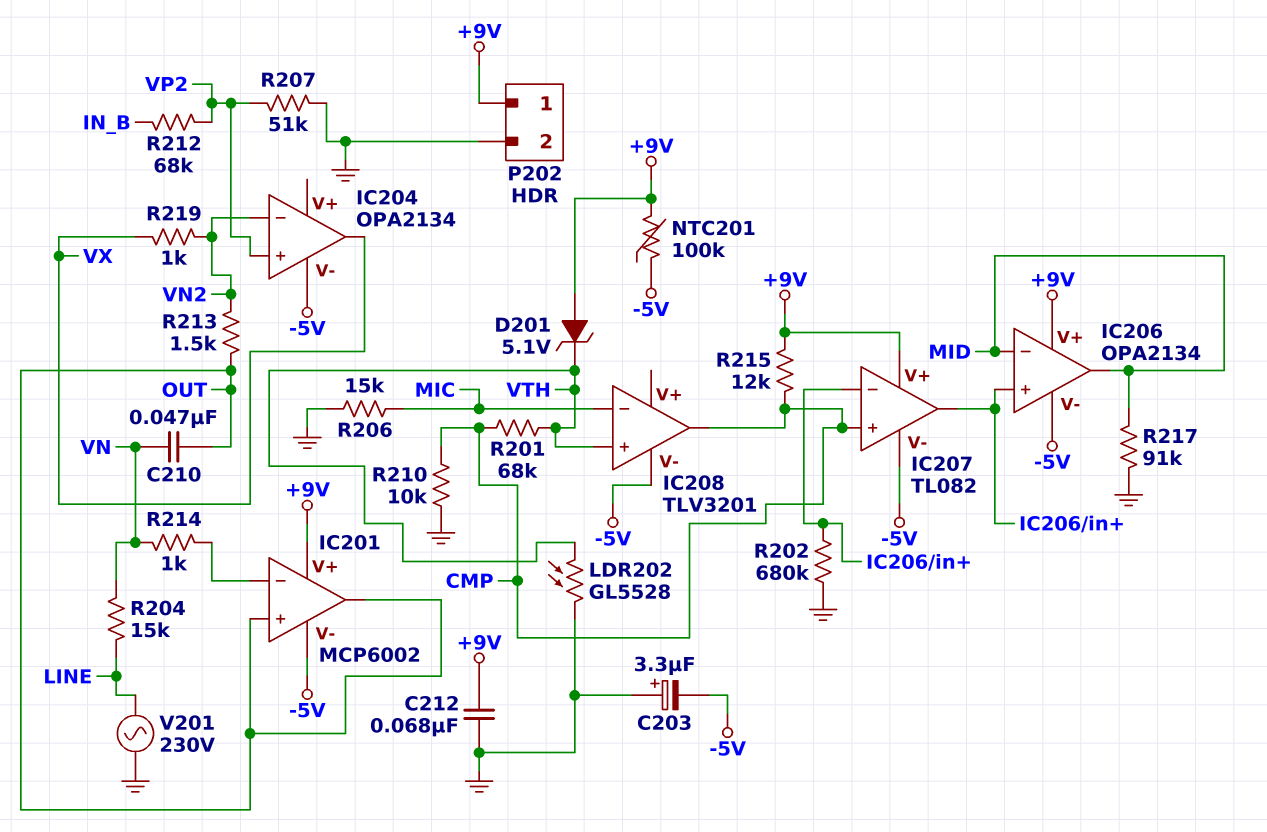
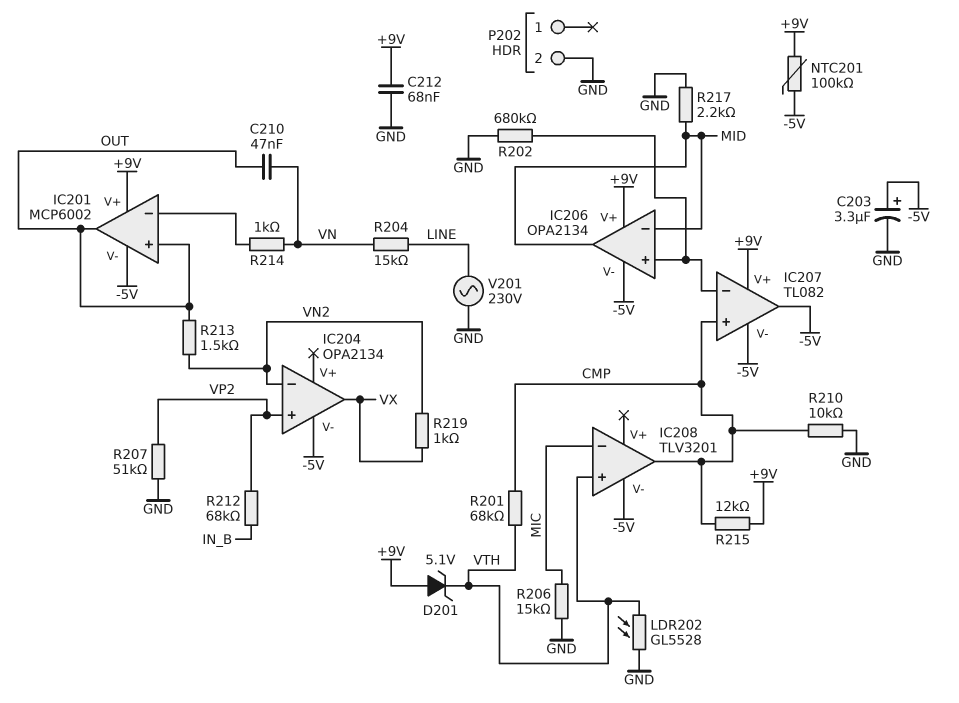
C203: 3.3uF (plus GND, minus -5V) -> 3.3uF (plus -5V, minus GND)
IC207 pin out: IC206/in+ -> -5V
P202 pin 1: +9V -> none
R217: 91k (GND, MID) -> 2.2k (GND, MID)

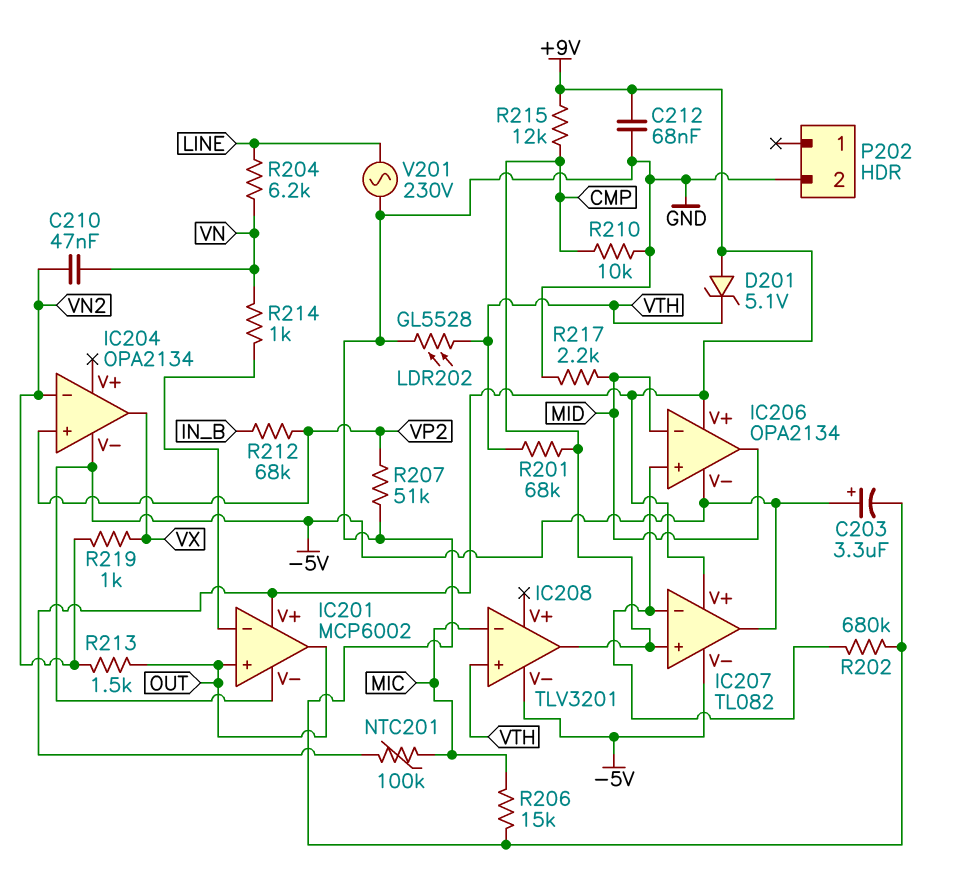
C210: 47nF (OUT, VN) -> 47nF (VN, VN2)
NTC201: 100k (+9V, -5V) -> 100k (+9V, MIC)
R204: 15k (LINE, VN) -> 6.2k (LINE, VN)

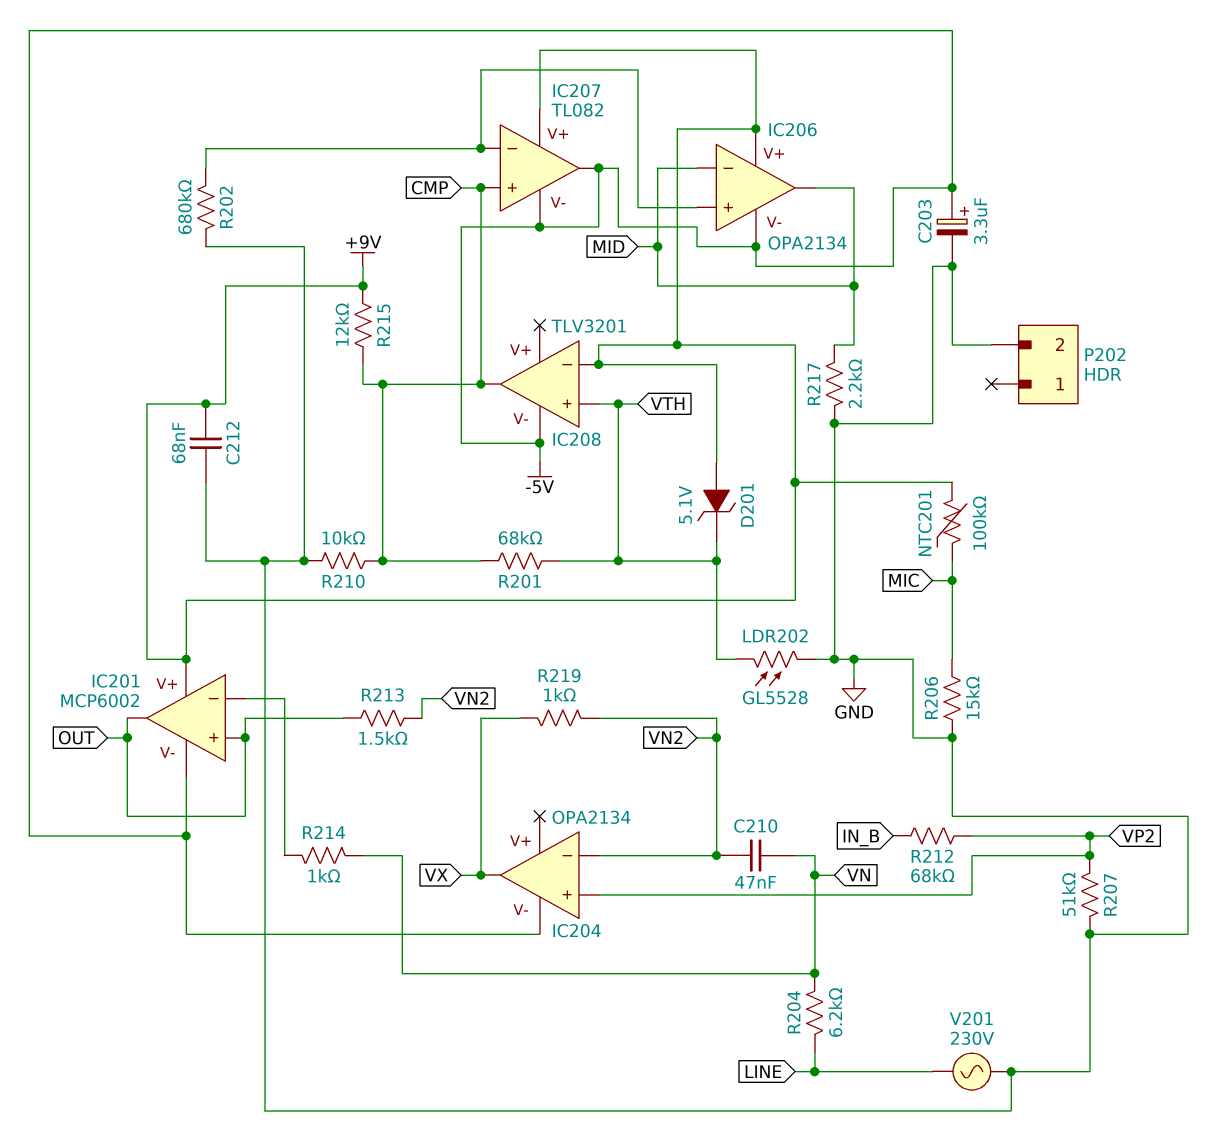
IC208 pin in-: MIC -> +9V

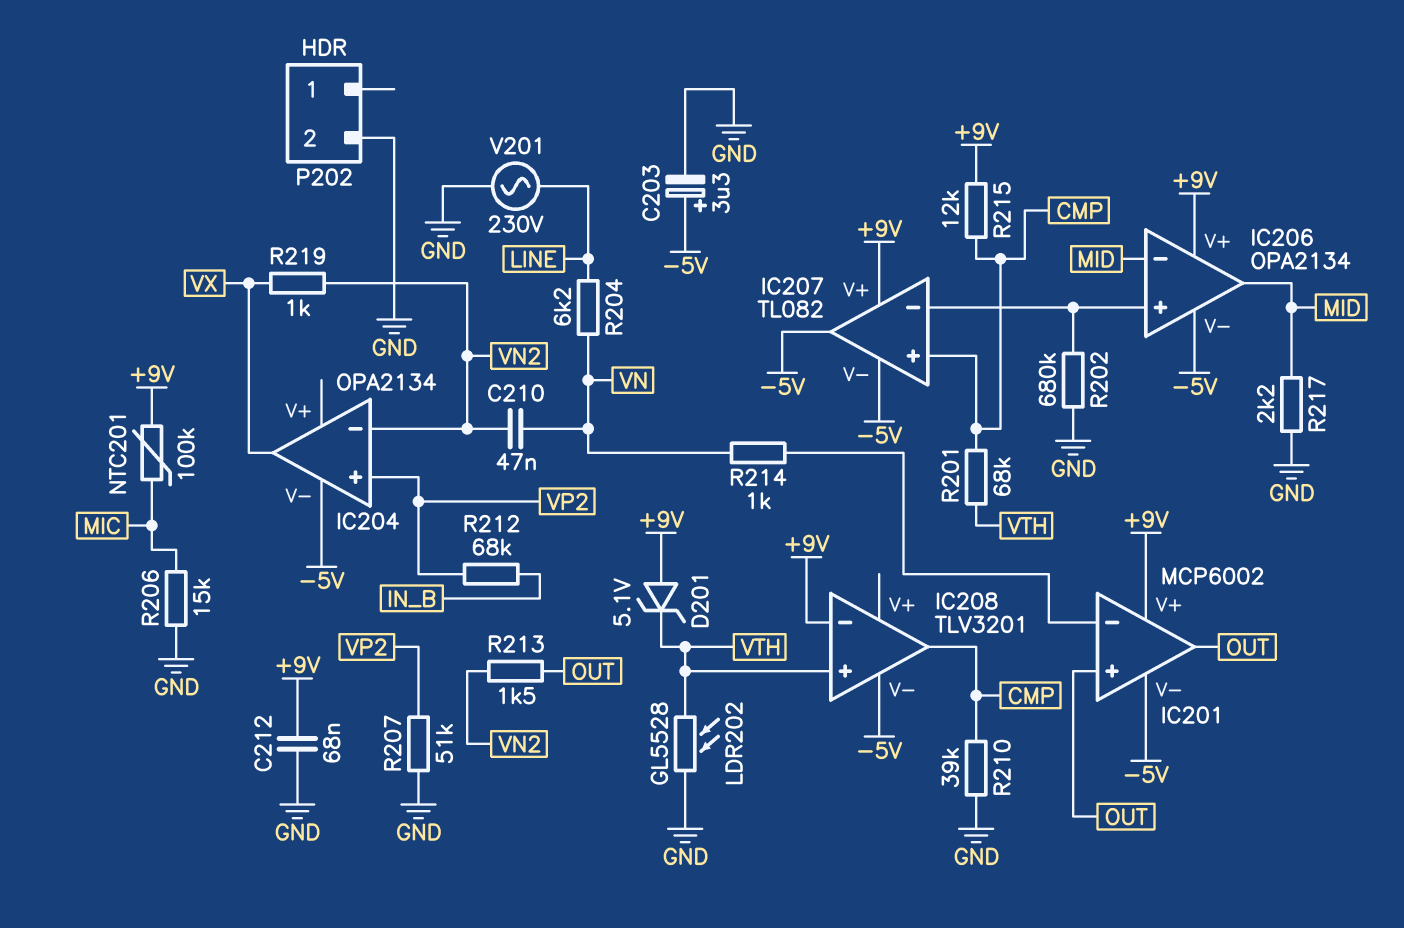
R210: 10k (CMP, GND) -> 39k (CMP, GND)

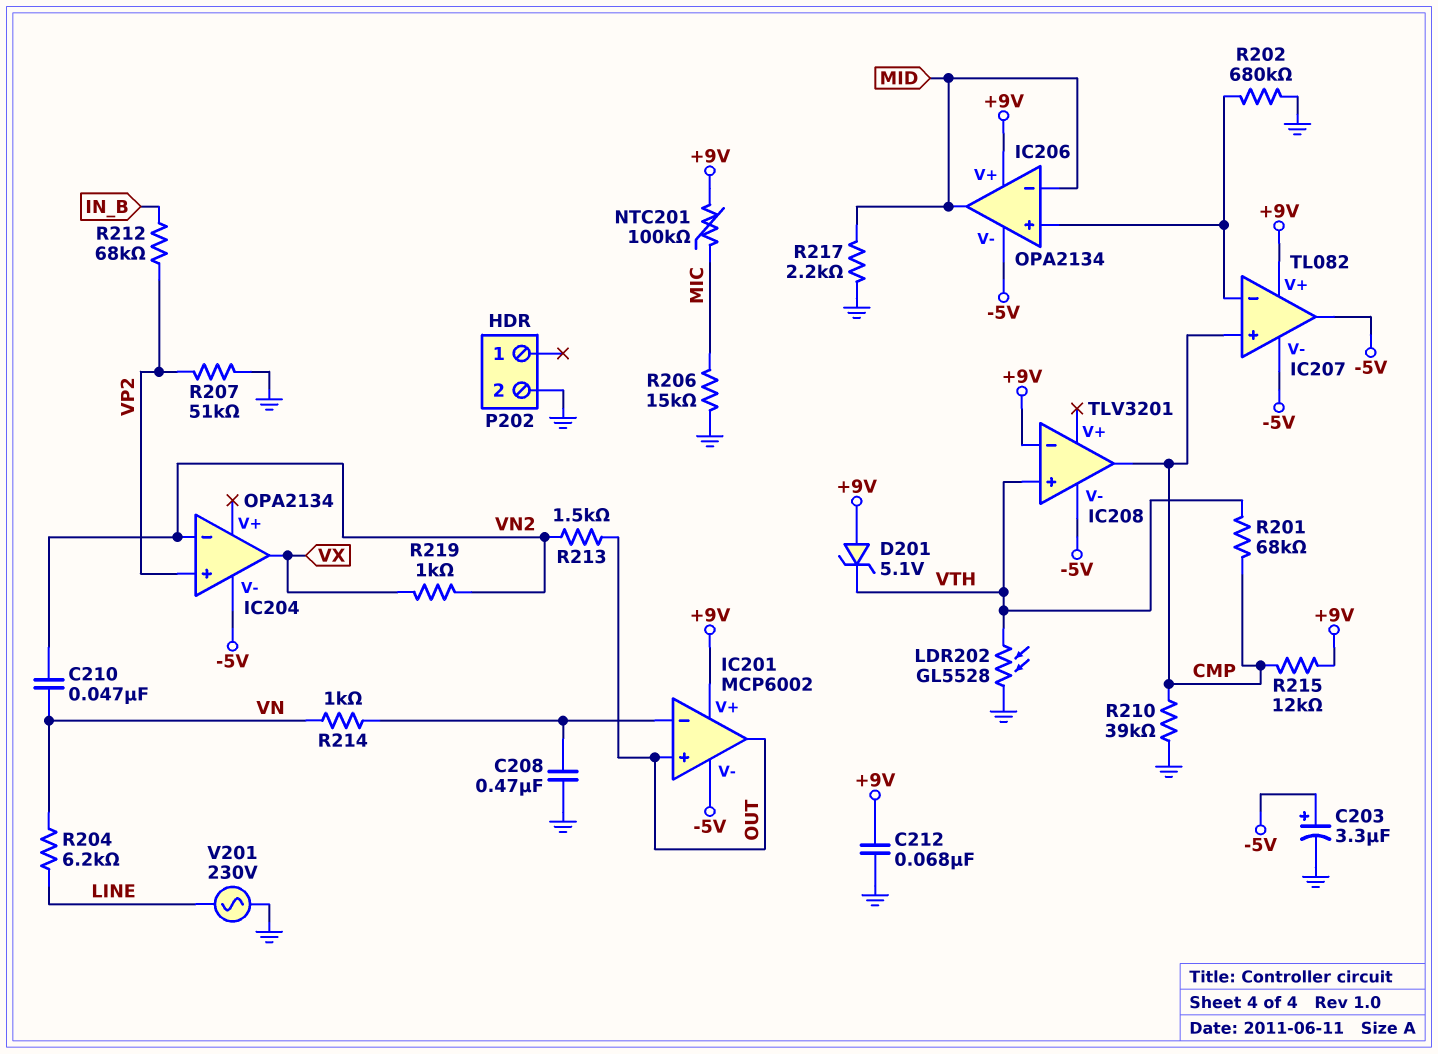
C208: none -> 470nF (GND, IC201/in-)

